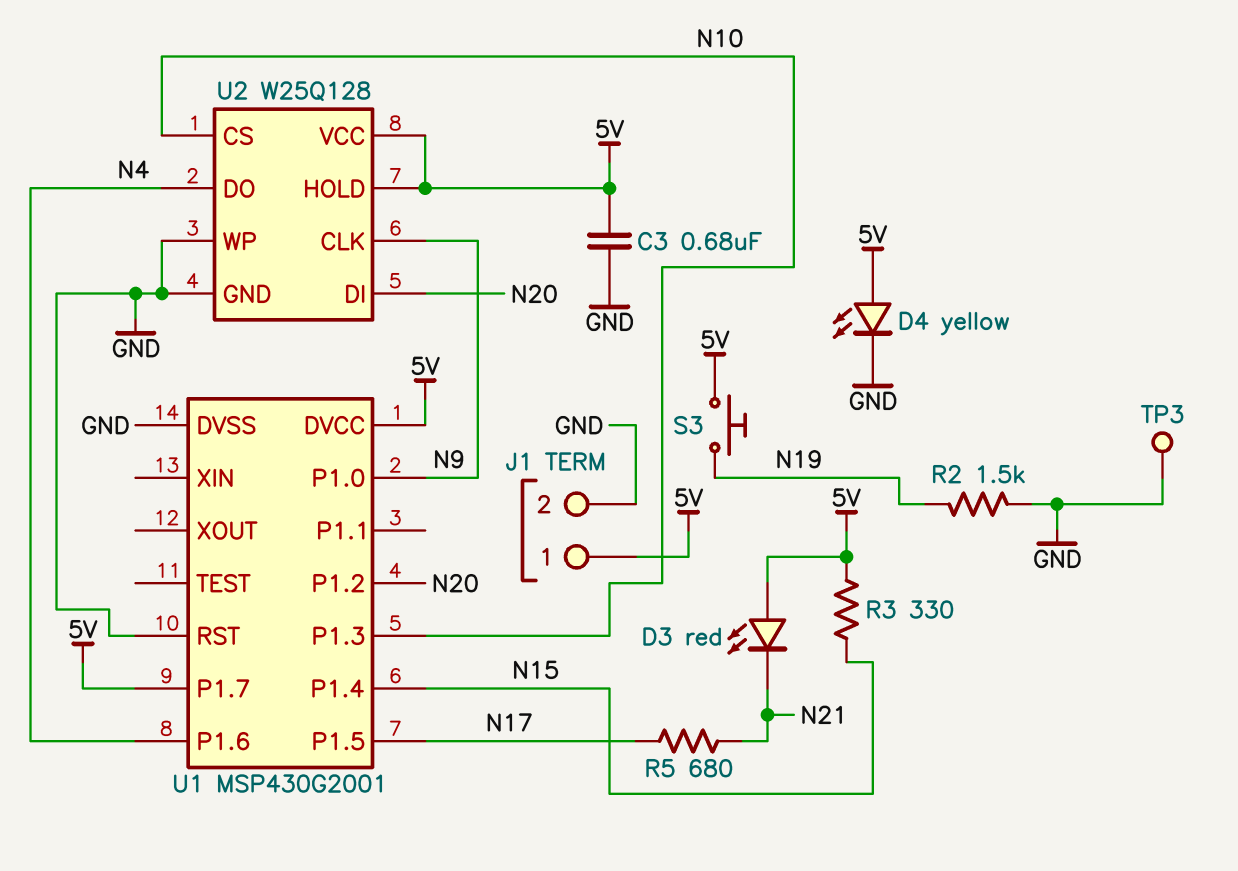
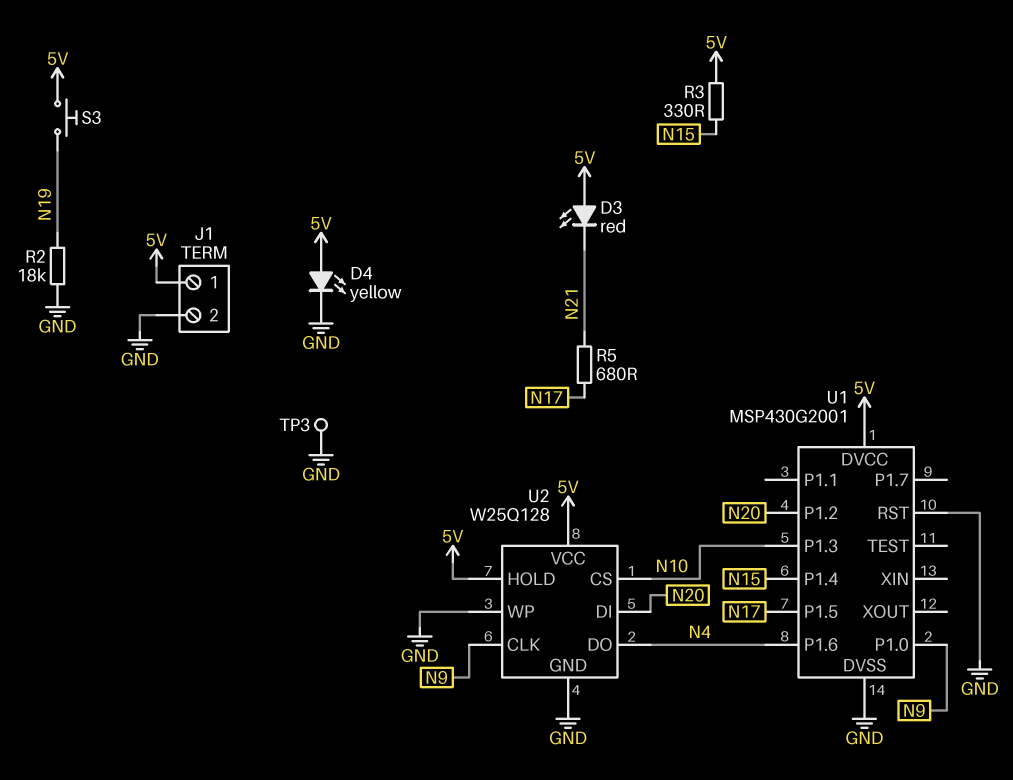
C3: 680nF (5V, GND) -> none
R2: 1.5k (GND, N19) -> 18k (GND, N19)
U1 pin P1.7: 5V -> none

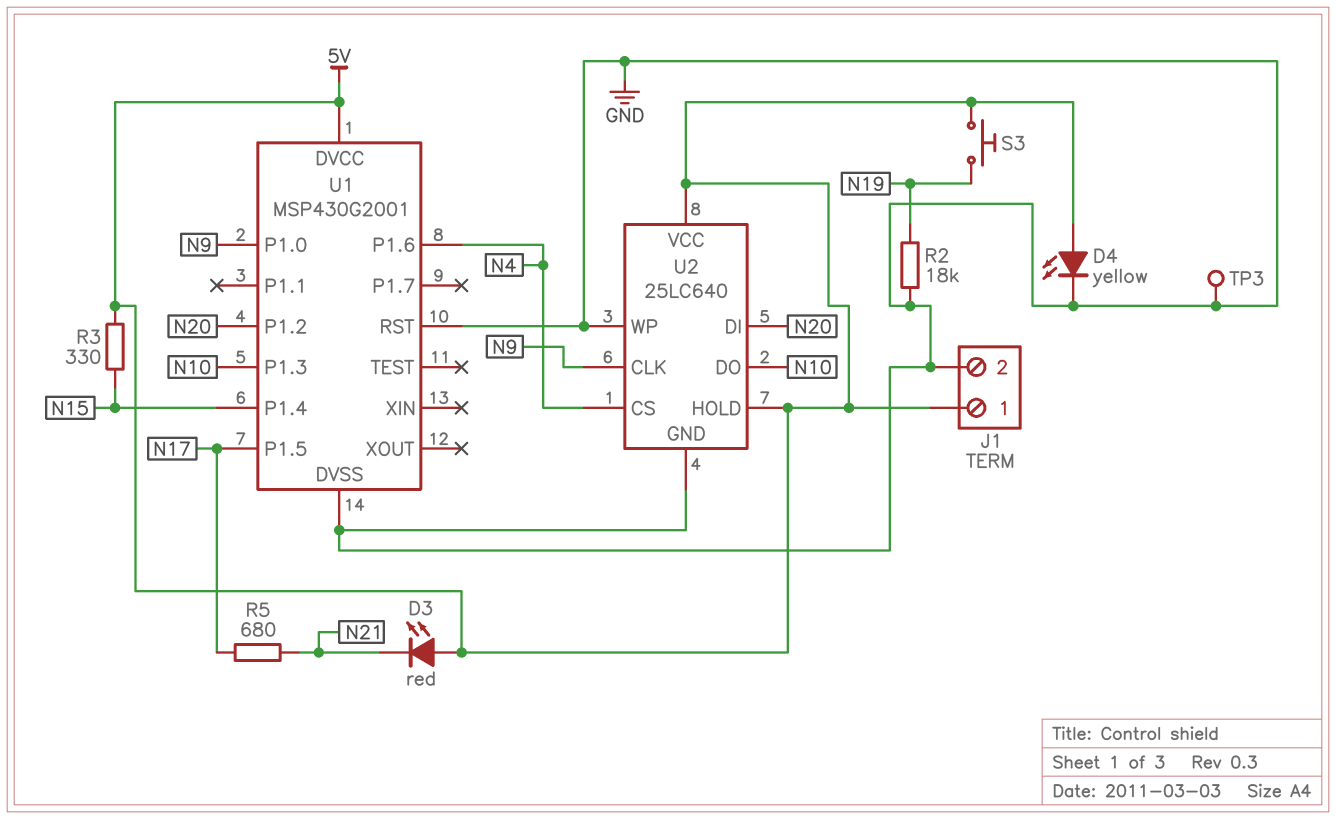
U2: W25Q128 -> 25LC640
U2 pin CS: N10 -> N4
U2 pin DO: N4 -> N10

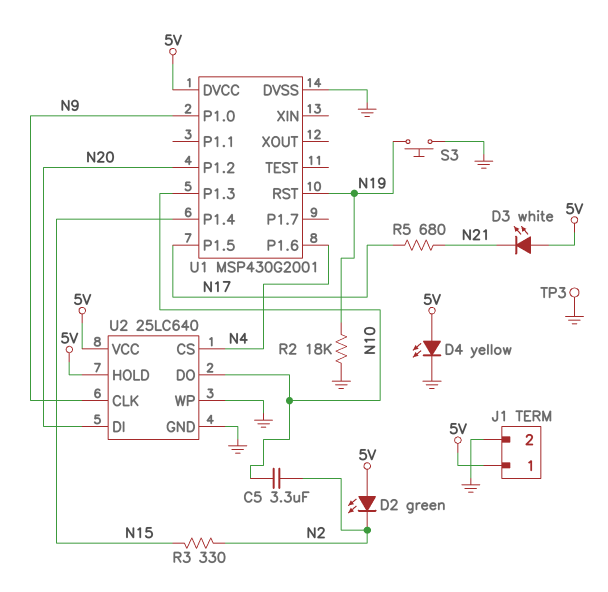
C5: none -> 3.3uF (N2, N10)
D2: none -> LED green (A 5V, K N2)
D3: LED red (A 5V, K N21) -> LED white (A 5V, K N21)
R3: 330 (5V, N15) -> 330 (N2, N15)
S3: button (5V, N19) -> button (GND, N19)
U1 pin RST: GND -> N19

